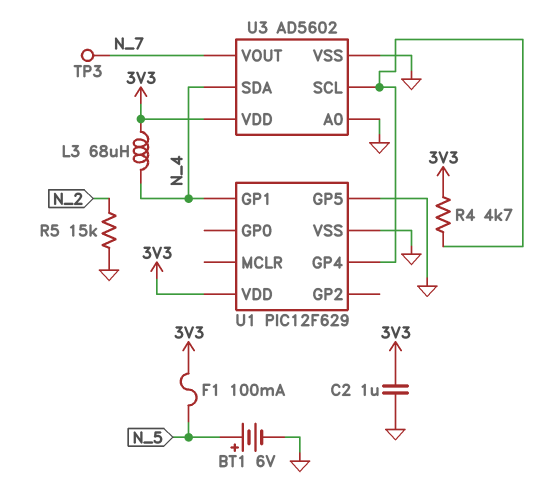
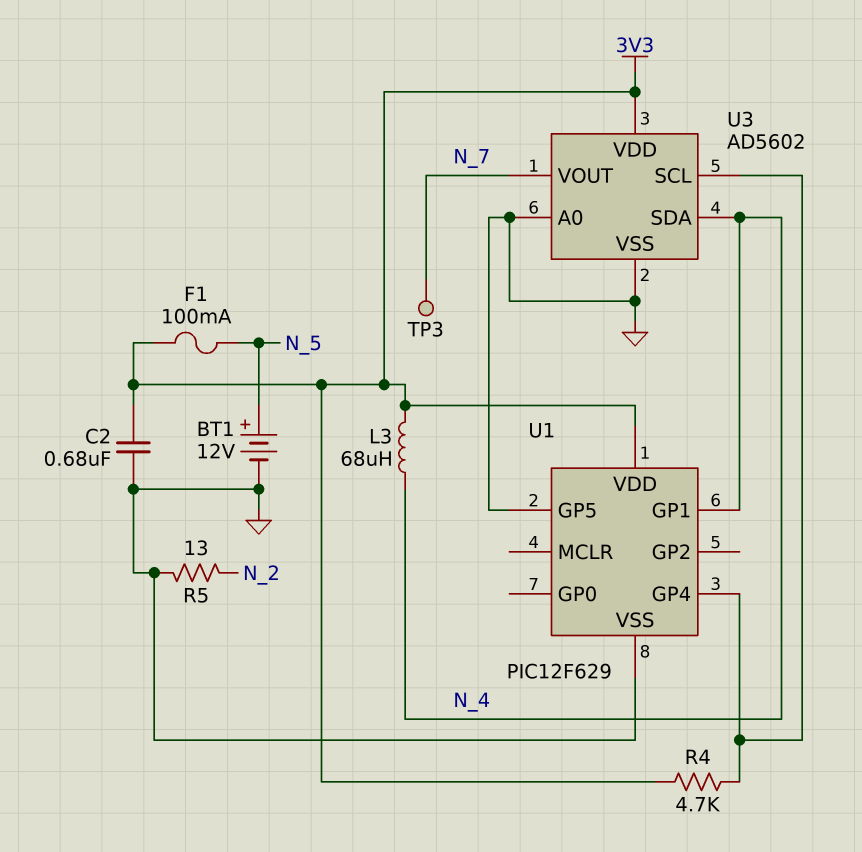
BT1: 6V (plus N_5, minus GND) -> 12V (plus N_5, minus GND)
C2: 1uF (3V3, GND) -> 680nF (3V3, GND)
R5: 15k (GND, N_2) -> 13 (GND, N_2)

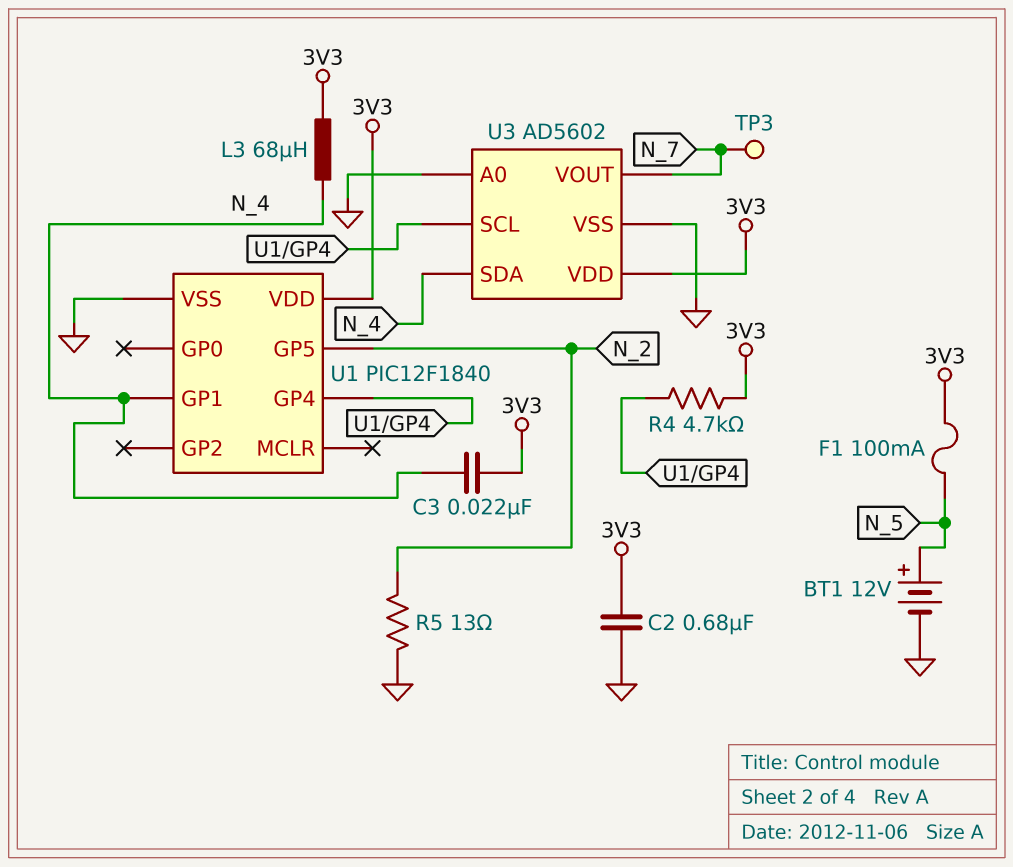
C3: none -> 22nF (3V3, N_4)
U1: PIC12F629 -> PIC12F1840
U1 pin GP5: GND -> N_2

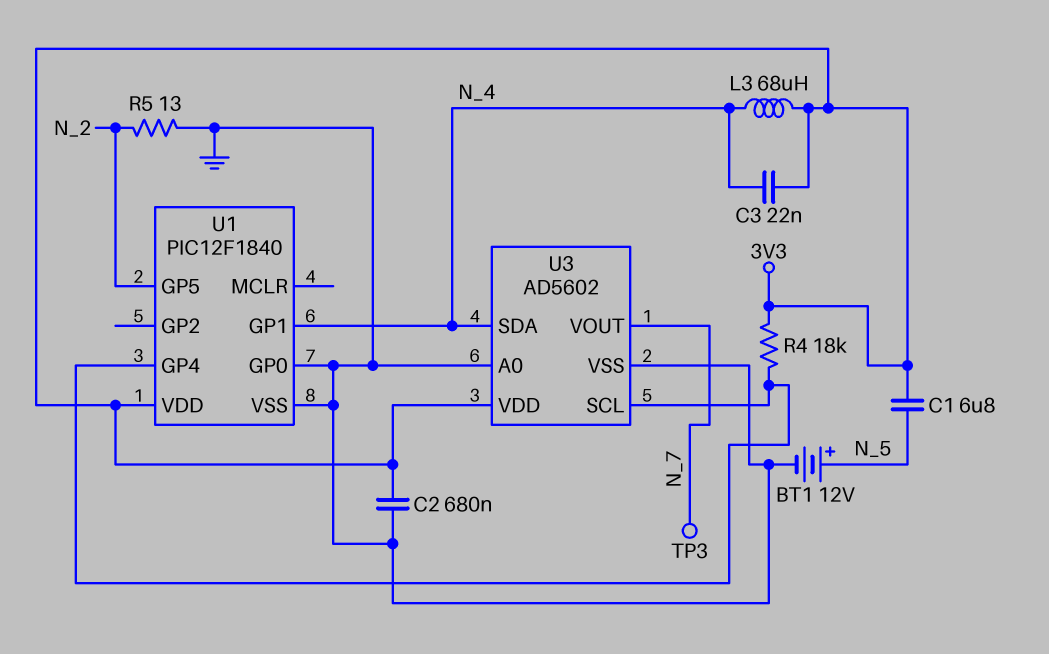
C1: none -> 6.8uF (3V3, N_5)
F1: 100mA (3V3, N_5) -> none
R4: 4.7k (3V3, U1/GP4) -> 18k (3V3, U1/GP4)
U1 pin GP0: none -> GND

